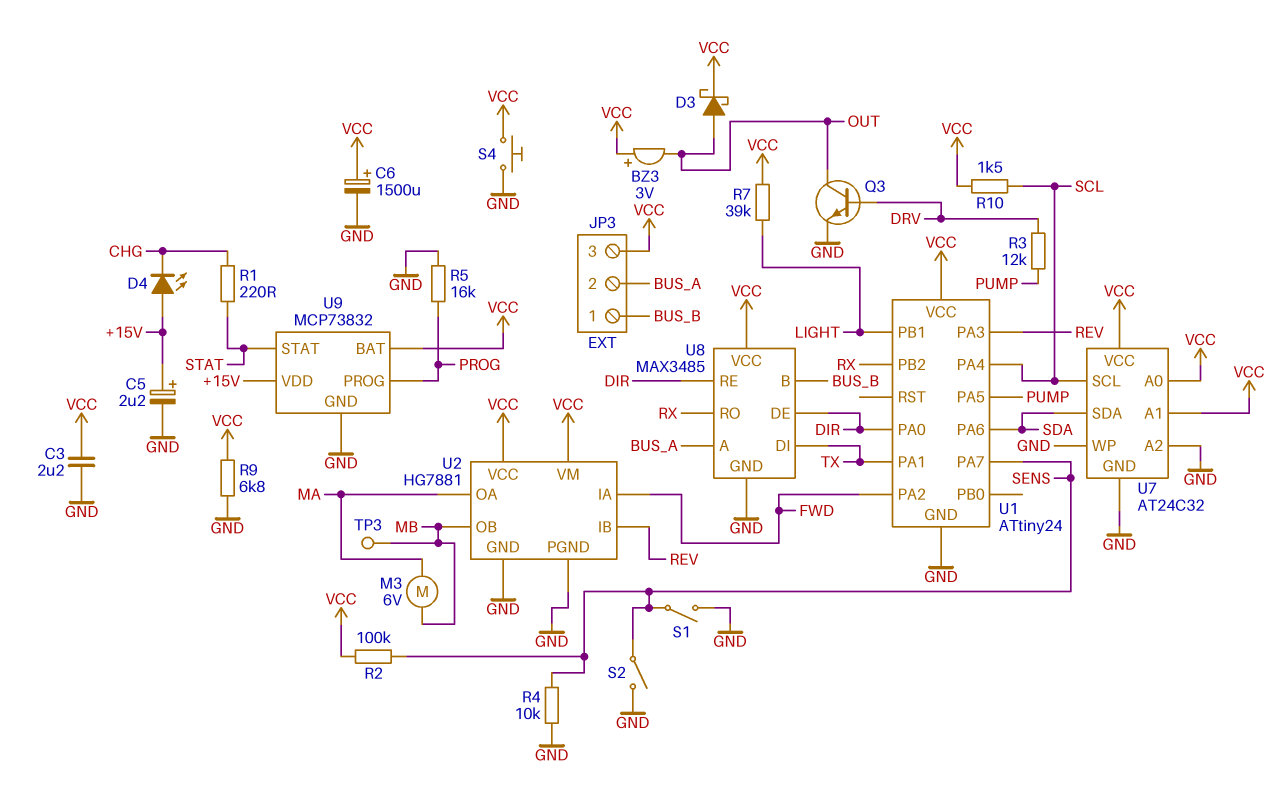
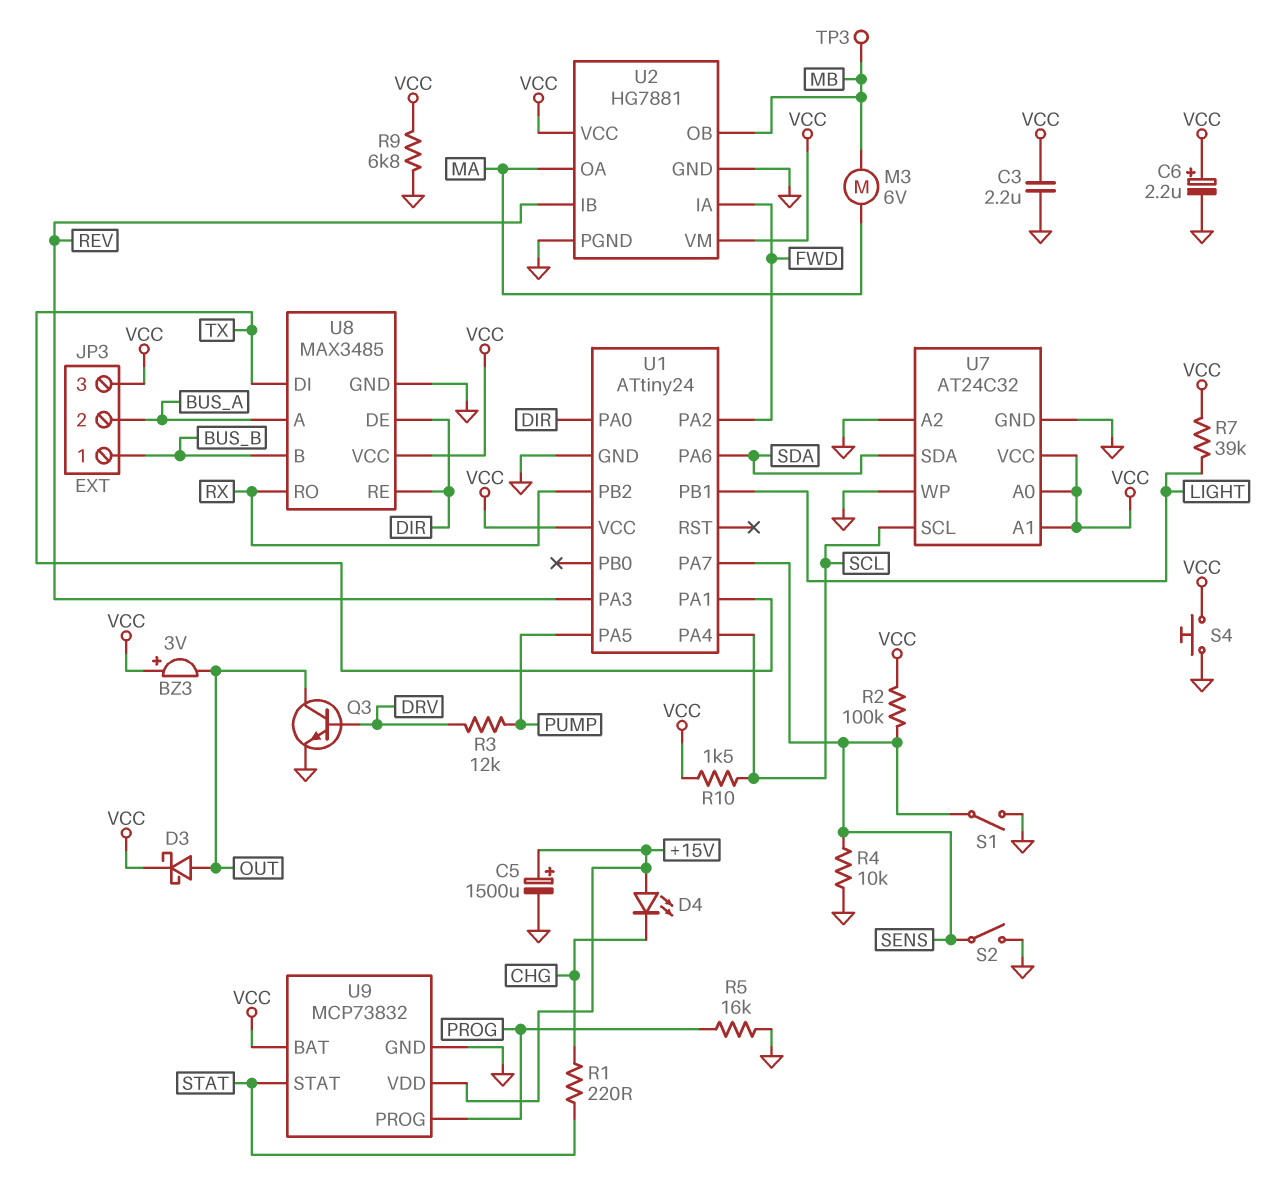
C5: 2.2uF (plus +15V, minus GND) -> 1500uF (plus +15V, minus GND)
C6: 1500uF (plus VCC, minus GND) -> 2.2uF (plus VCC, minus GND)

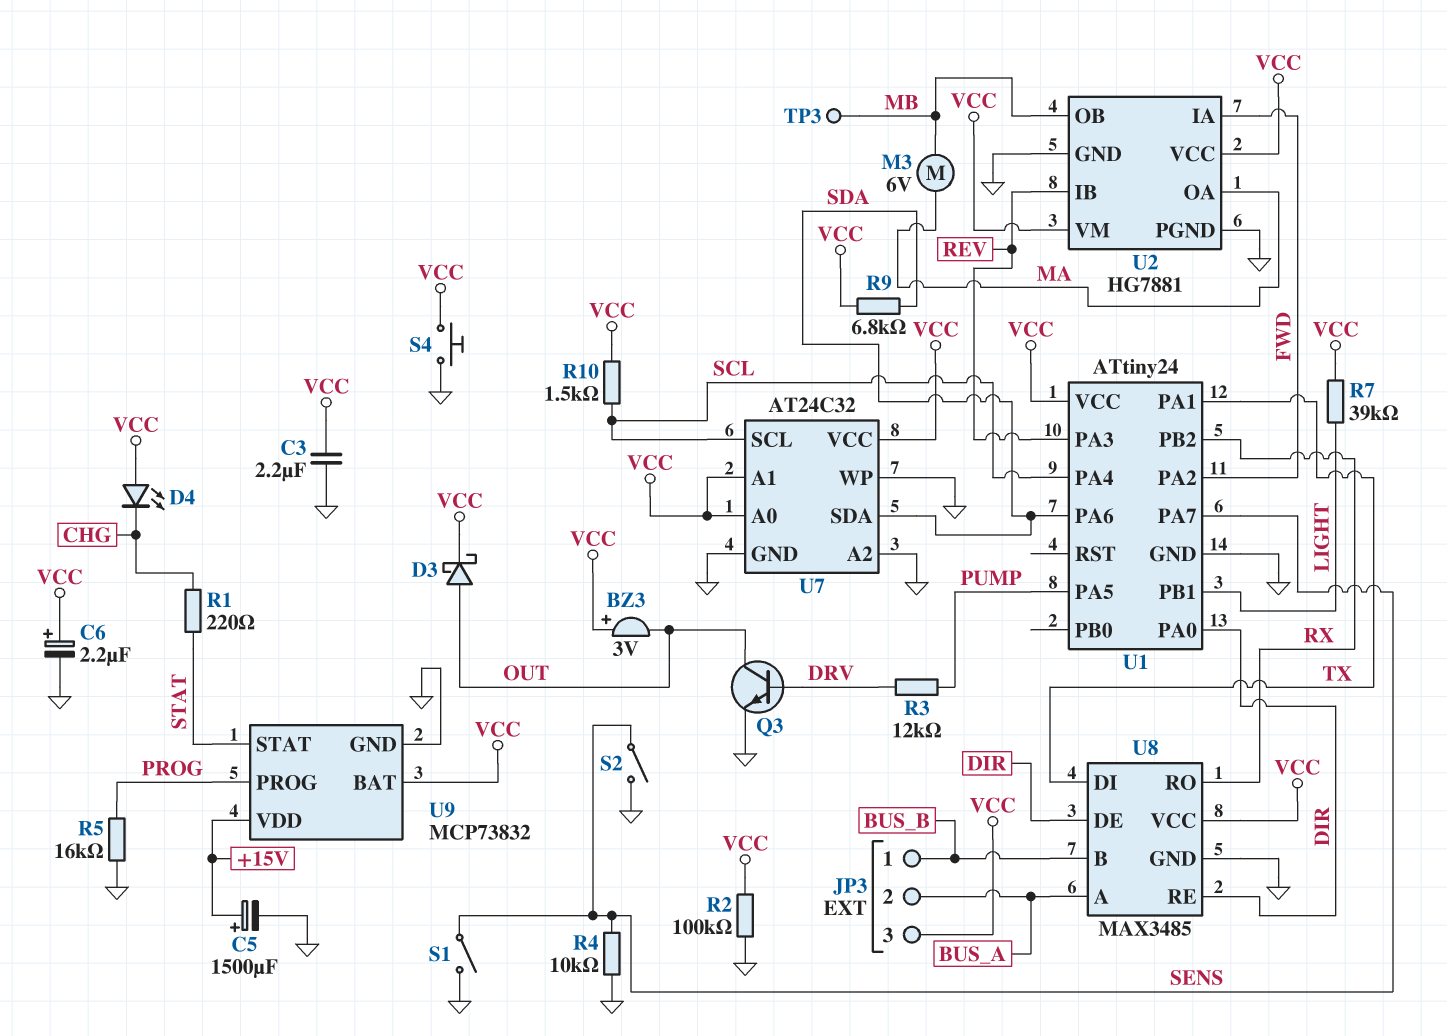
D4: LED (A +15V, K CHG) -> LED (A VCC, K CHG)
R2: 100k (SENS, VCC) -> 100k (GND, VCC)
R9: 6.8k (GND, VCC) -> 6.8k (SDA, VCC)

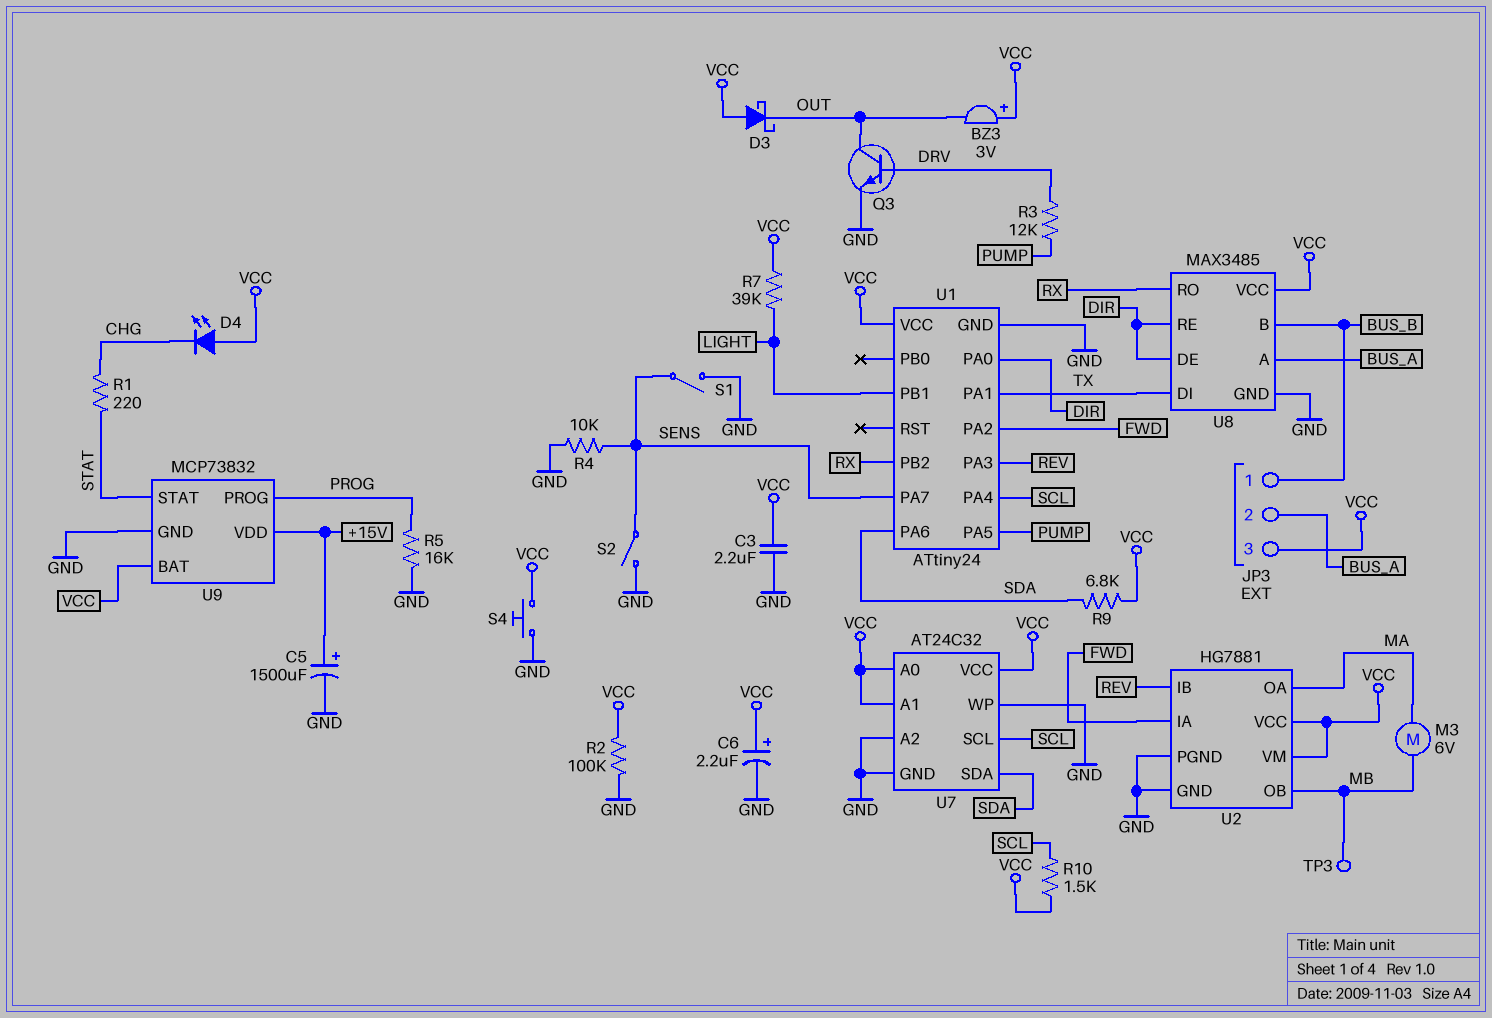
D3: schottky (A OUT, K VCC) -> schottky (A VCC, K OUT)

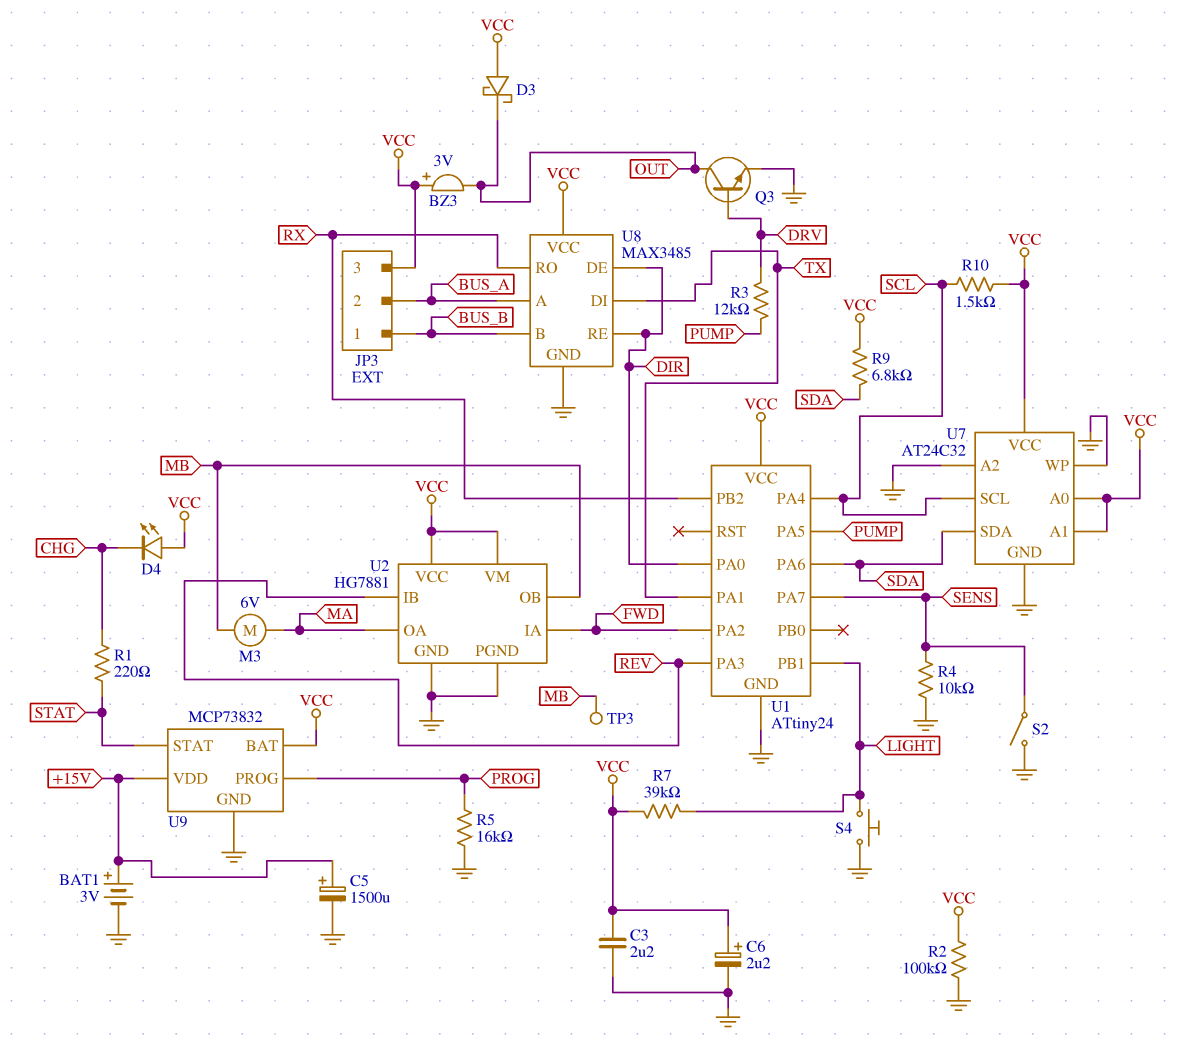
BAT1: none -> 3V (plus +15V, minus GND)
S1: switch (GND, SENS) -> none
S4: button (GND, VCC) -> button (GND, LIGHT)

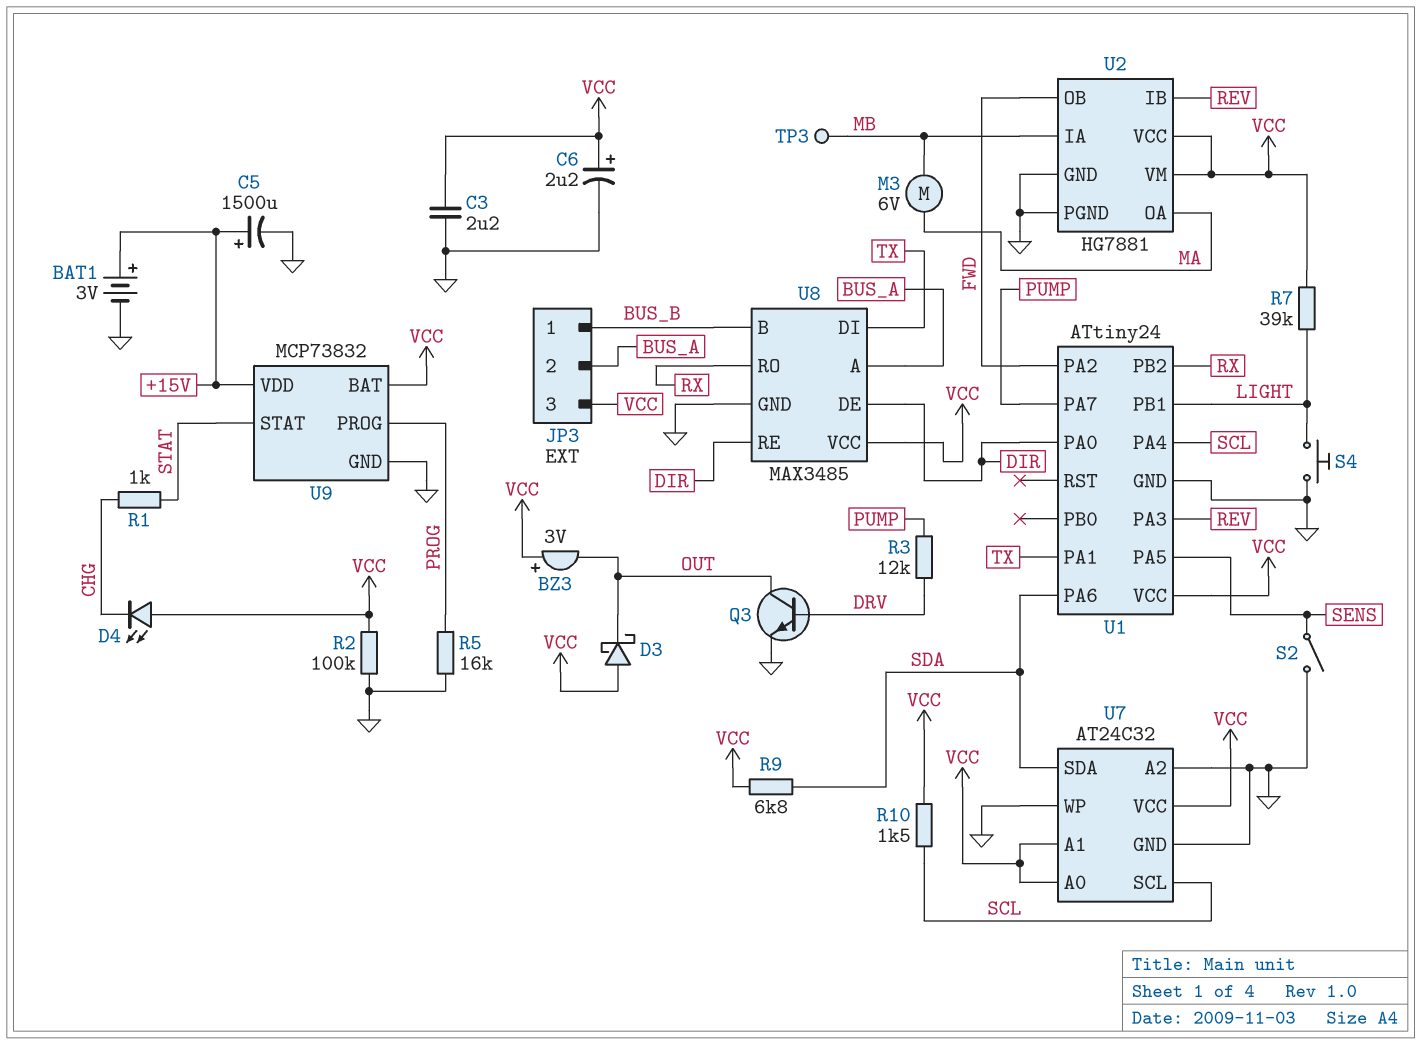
R1: 220 (CHG, STAT) -> 1k (CHG, STAT)
R4: 10k (GND, SENS) -> none
U1 pin PA5: PUMP -> SENS
U1 pin PA7: SENS -> PUMP
U2 pin IA: FWD -> MB
U2 pin OB: MB -> FWD

